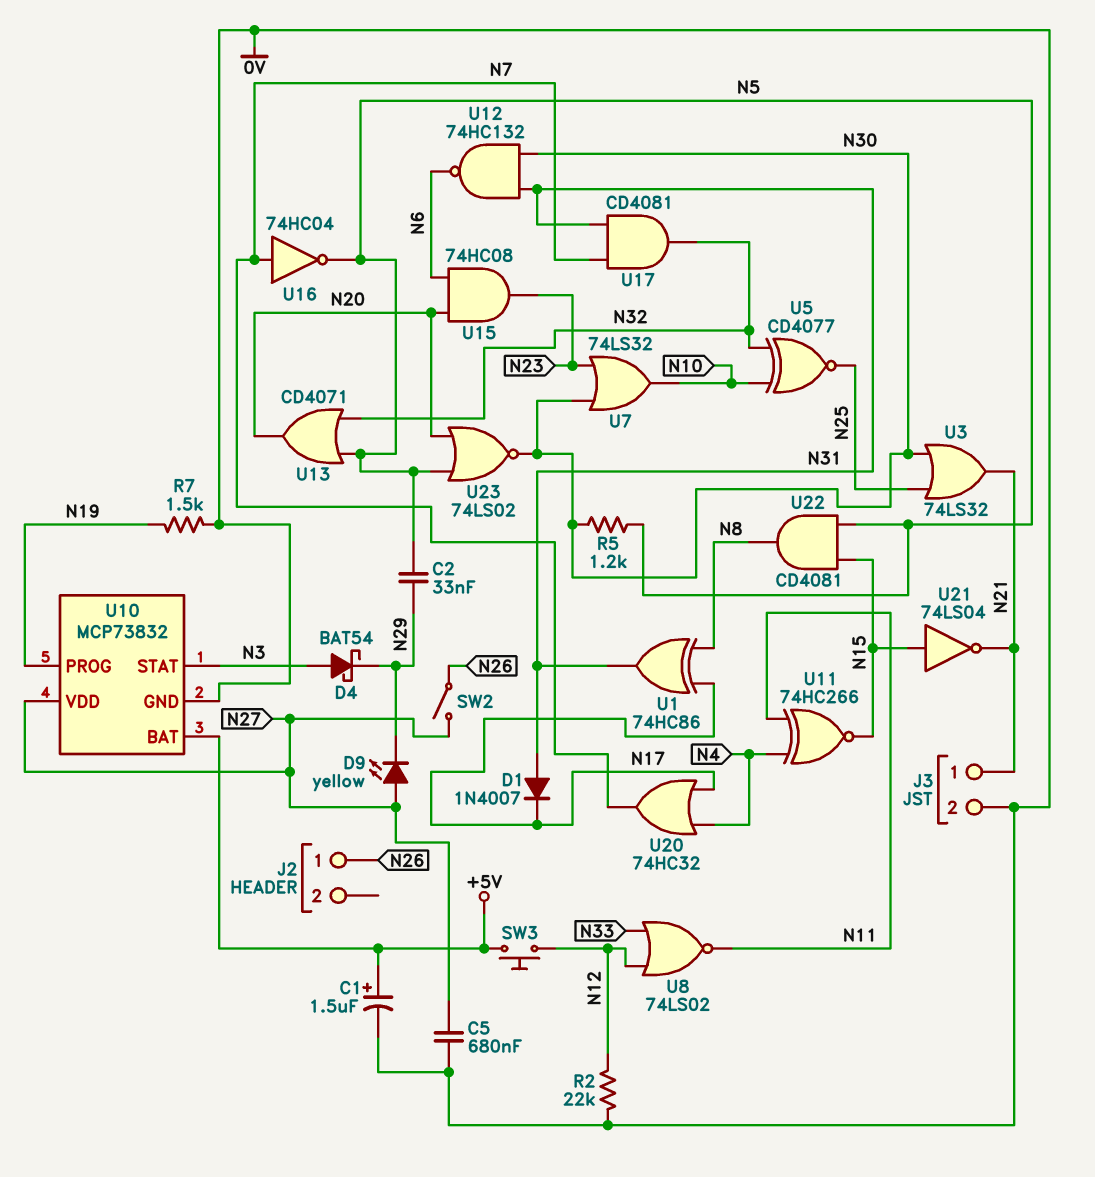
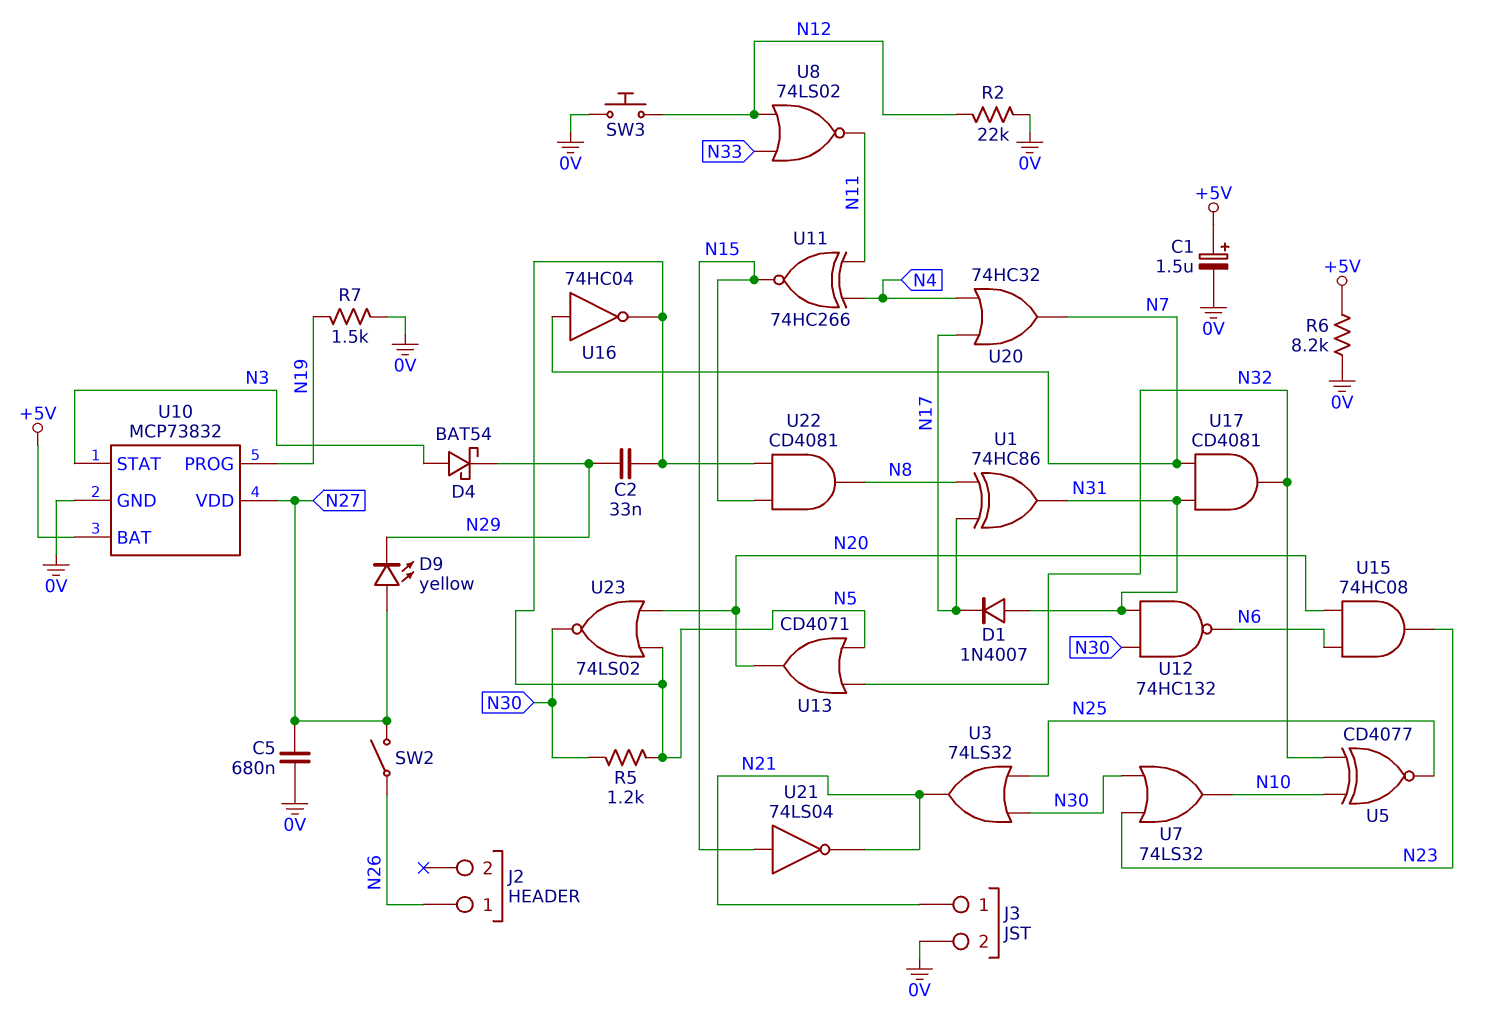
R6: none -> 8.2k (+5V, 0V)
SW3: button (+5V, N12) -> button (0V, N12)

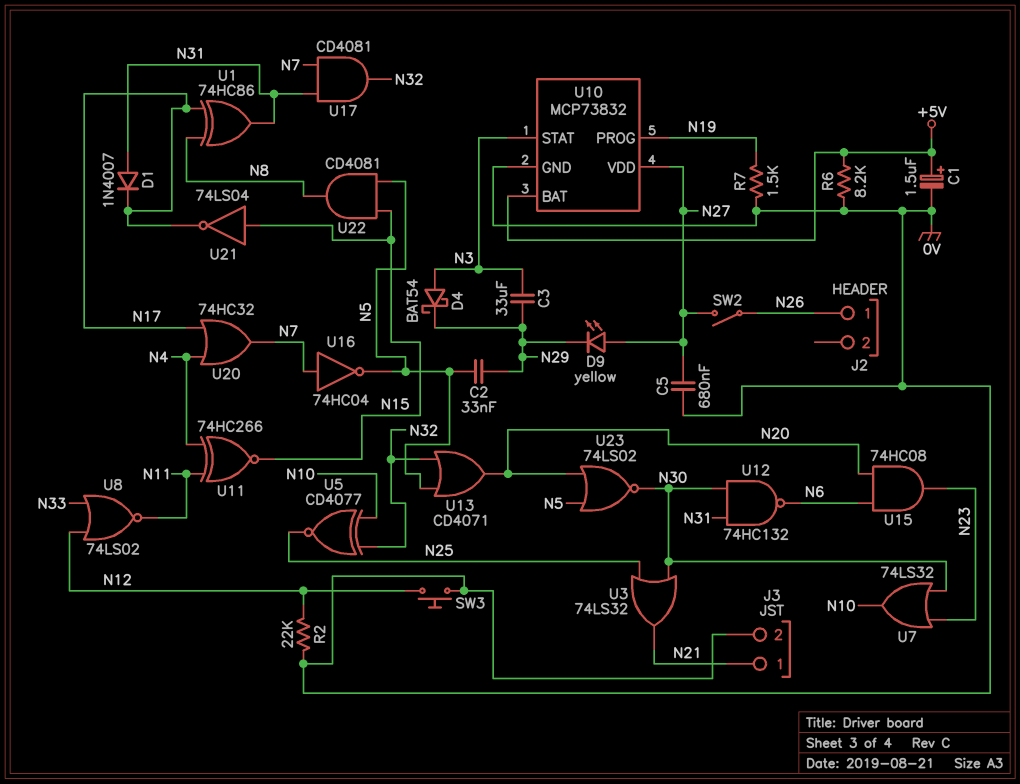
C3: none -> 33uF (N3, N29)
R5: 1.2k (N5, N30) -> none
U21: NOT 74LS04 (in N15, out N21) -> NOT 74LS04 (in N15, out N17)

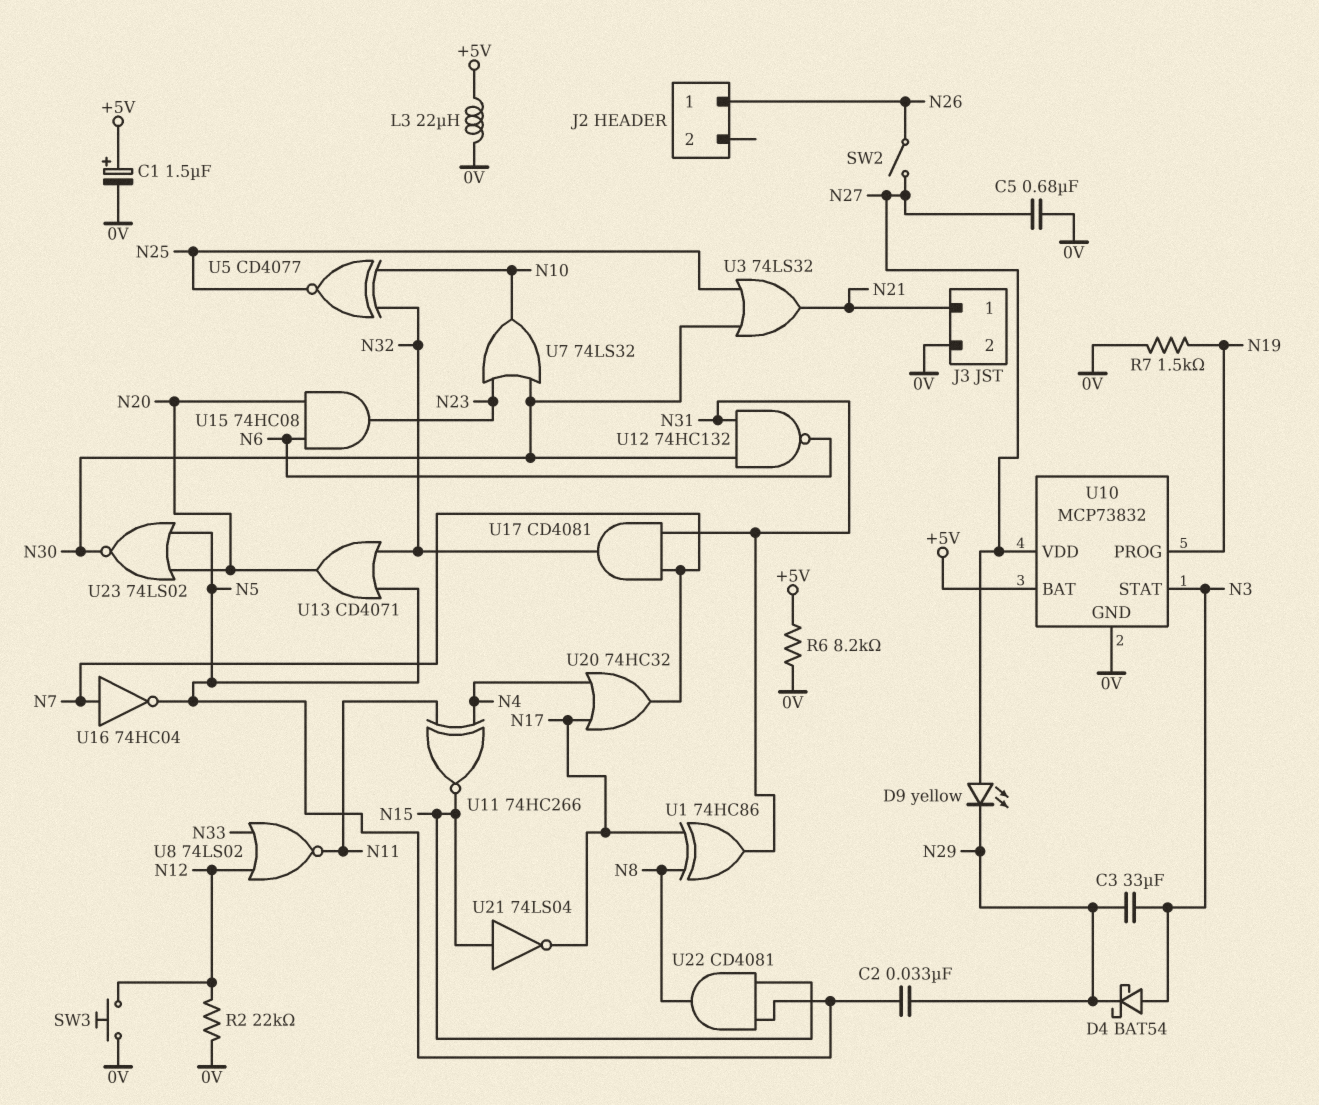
D1: diode 1N4007 (A N31, K N17) -> none
L3: none -> 22uH (+5V, 0V)

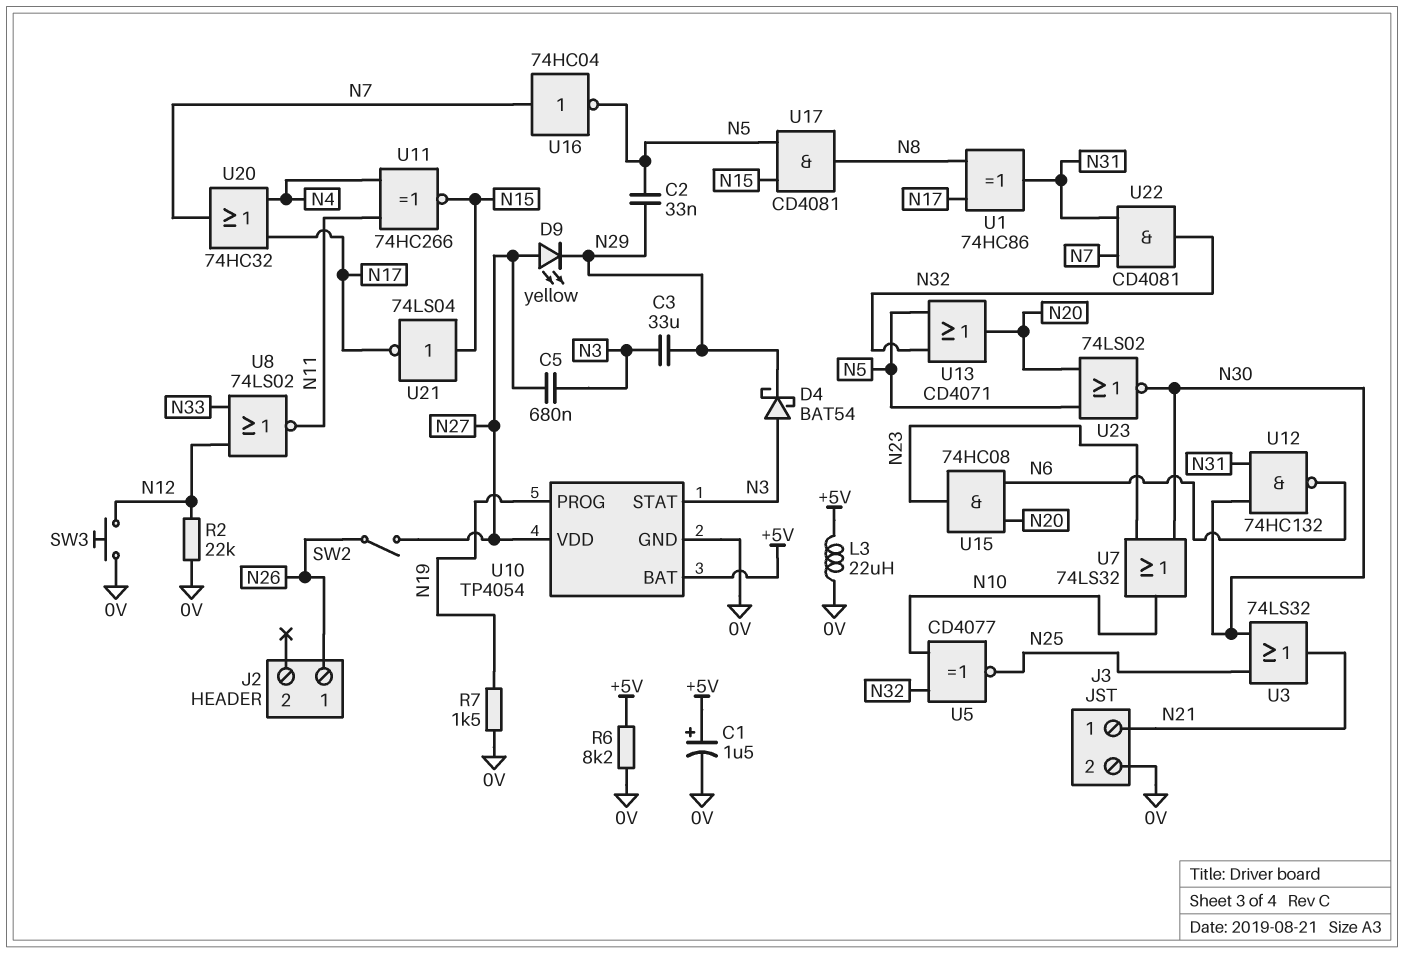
C5: 680nF (0V, N27) -> 680nF (N3, N27)
U10: MCP73832 -> TP4054
U17: AND CD4081 (in N7, in N31, out N32) -> AND CD4081 (in N5, in N15, out N8)
U22: AND CD4081 (in N5, in N15, out N8) -> AND CD4081 (in N7, in N31, out N32)

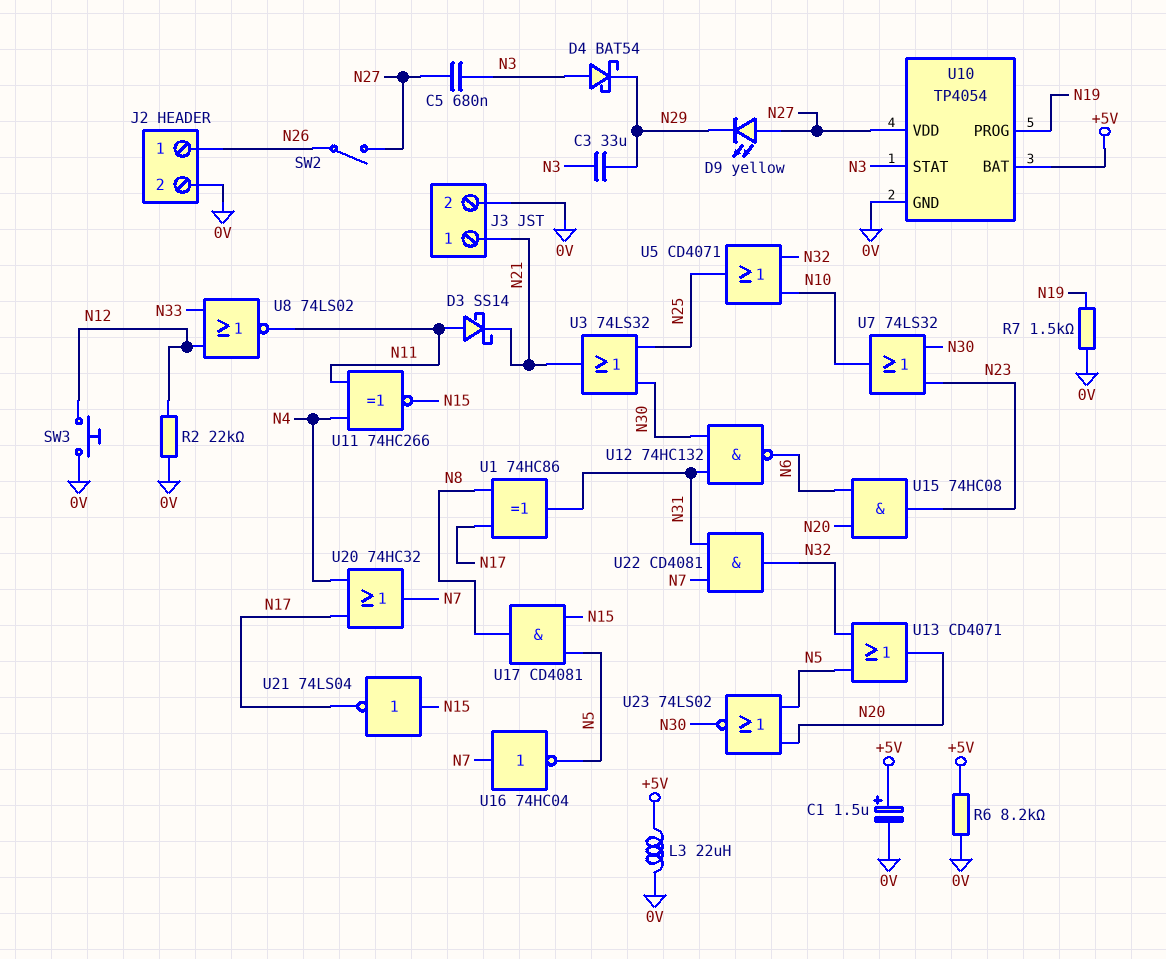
C2: 33nF (N5, N29) -> none
D3: none -> schottky SS14 (A N11, K N21)
J2 pin 2: none -> 0V
U5: XNOR CD4077 (in N10, in N32, out N25) -> OR CD4071 (in N10, in N32, out N25)

